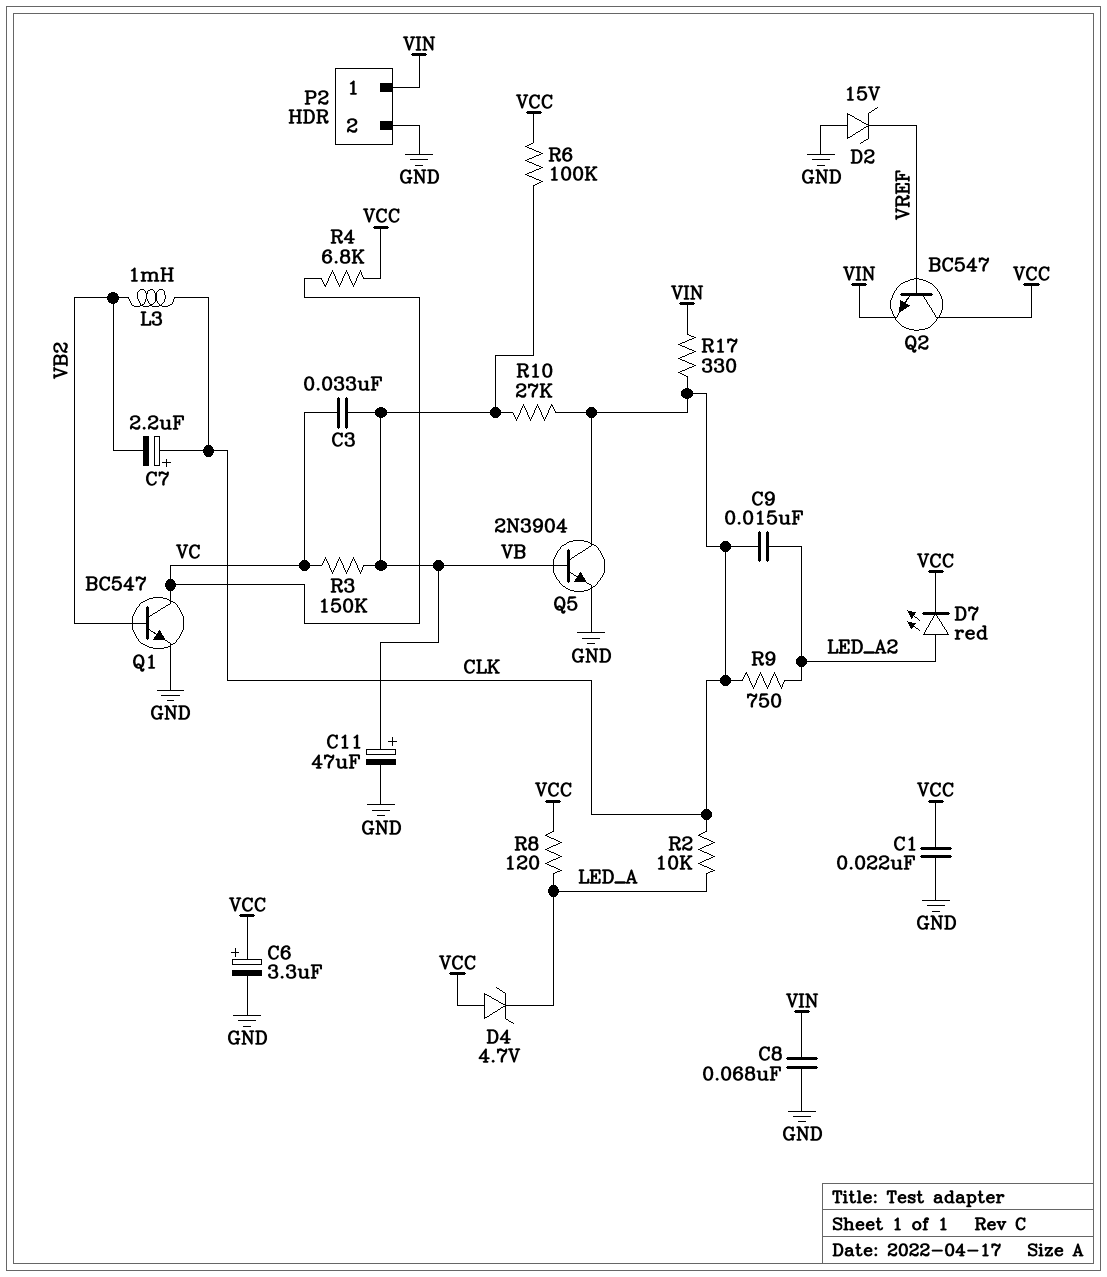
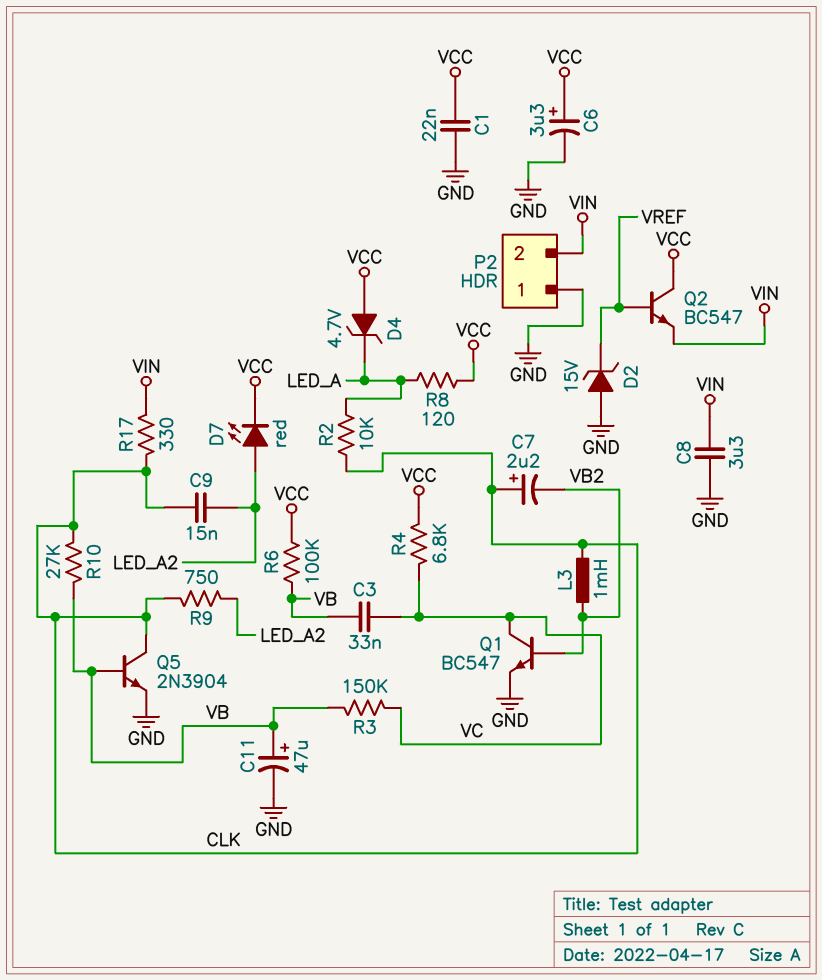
C8: 68nF (GND, VIN) -> 3.3uF (GND, VIN)
P2 pin 1: VIN -> GND
P2 pin 2: GND -> VIN

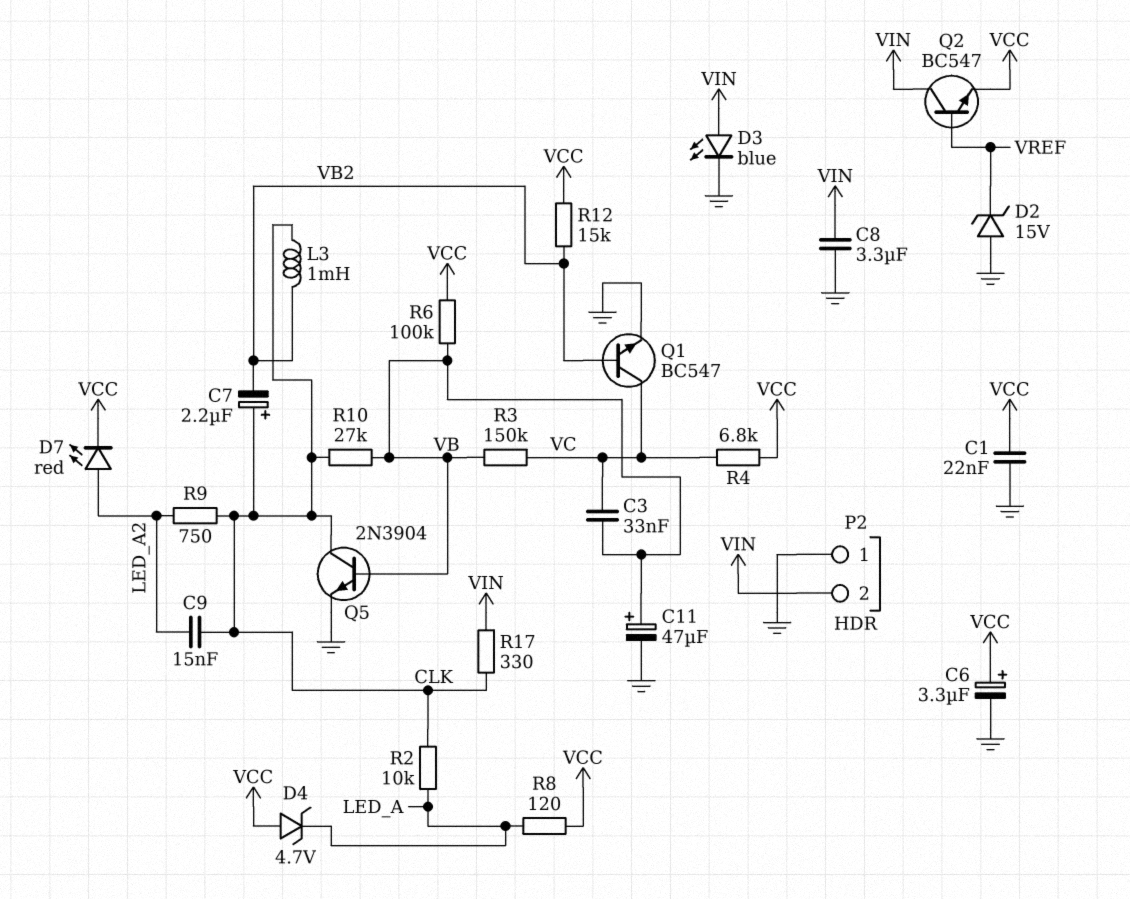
D3: none -> LED blue (A VIN, K GND)
Q2: NPN BC547 (B VREF, C VCC, E VIN) -> NPN BC547 (B VREF, C VIN, E VCC)
R12: none -> 15k (VB2, VCC)

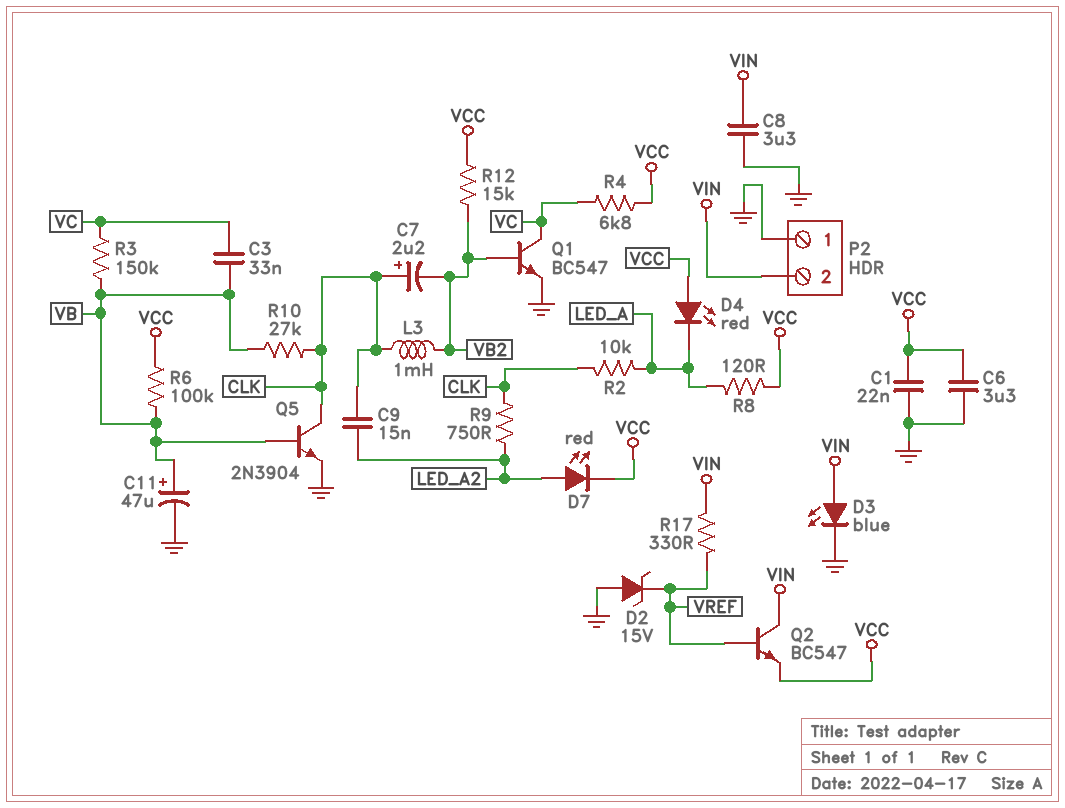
C6: 3.3uF (plus VCC, minus GND) -> 3.3uF (GND, VCC)
D4: zener 4.7V (A VCC, K LED_A) -> LED red (A VCC, K LED_A)
R17: 330 (CLK, VIN) -> 330 (VIN, VREF)

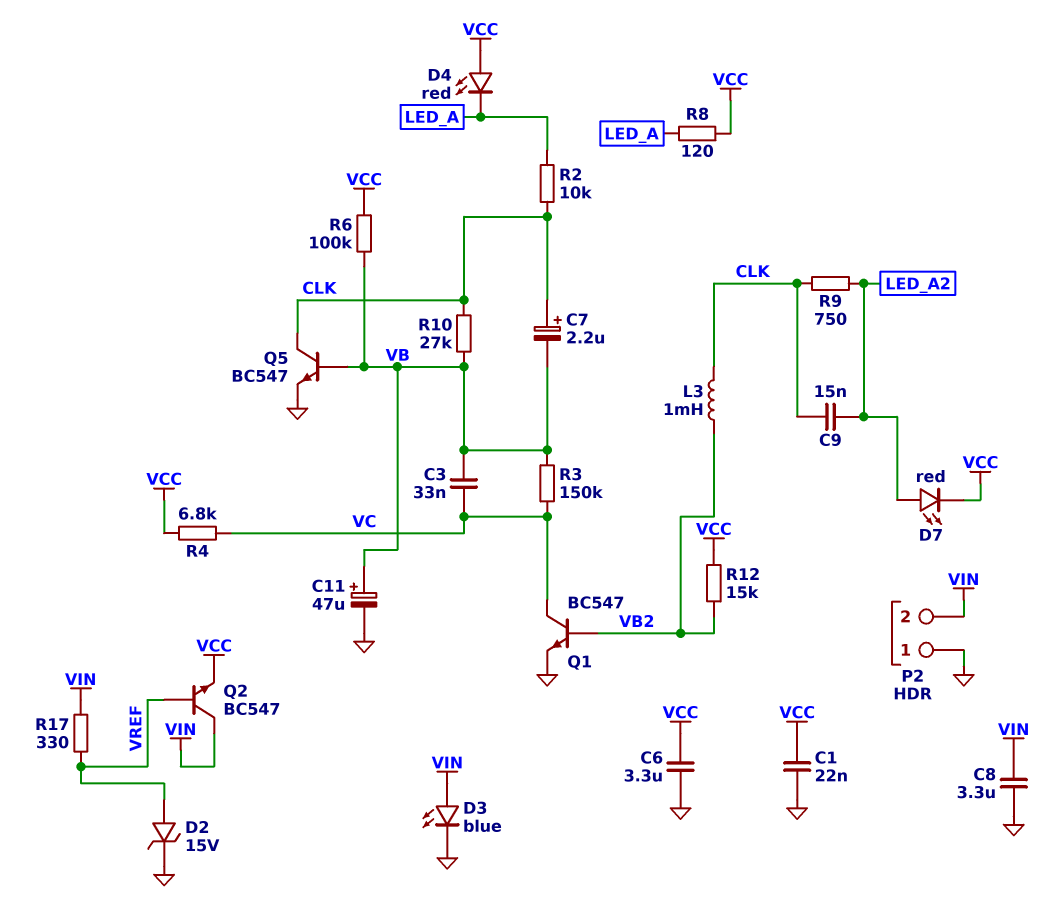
C7: 2.2uF (plus CLK, minus VB2) -> 2.2uF (plus CLK, minus VB)
D2: zener 15V (A GND, K VREF) -> zener 15V (A VREF, K GND)
Q5: NPN 2N3904 (B VB, C CLK, E GND) -> NPN BC547 (B VB, C CLK, E GND)

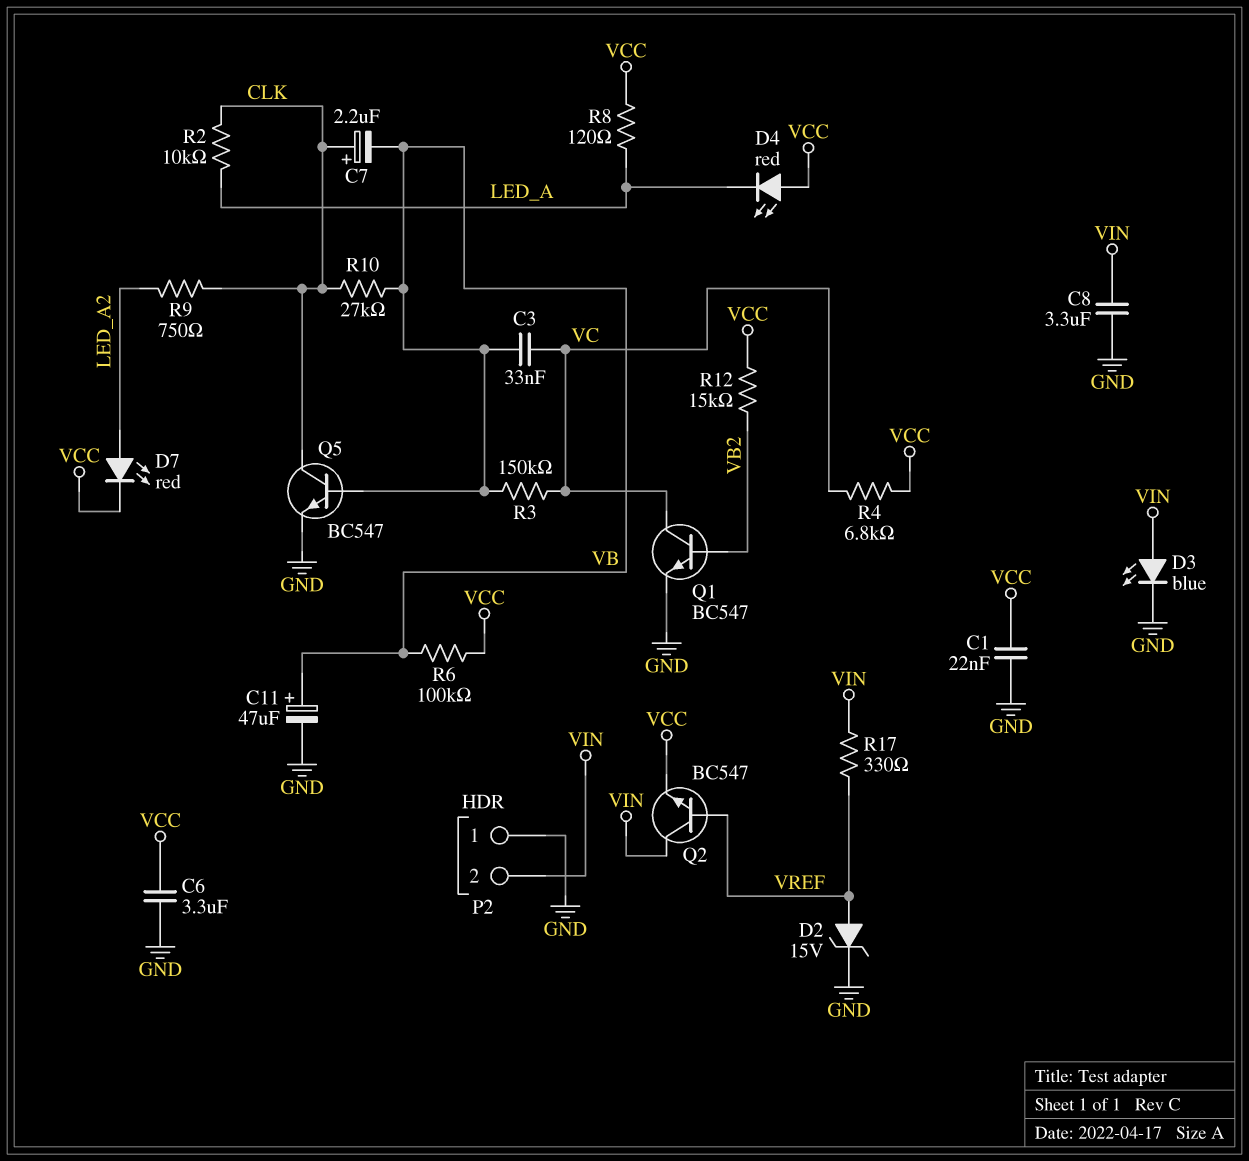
C9: 15nF (CLK, LED_A2) -> none
L3: 1mH (CLK, VB2) -> none

